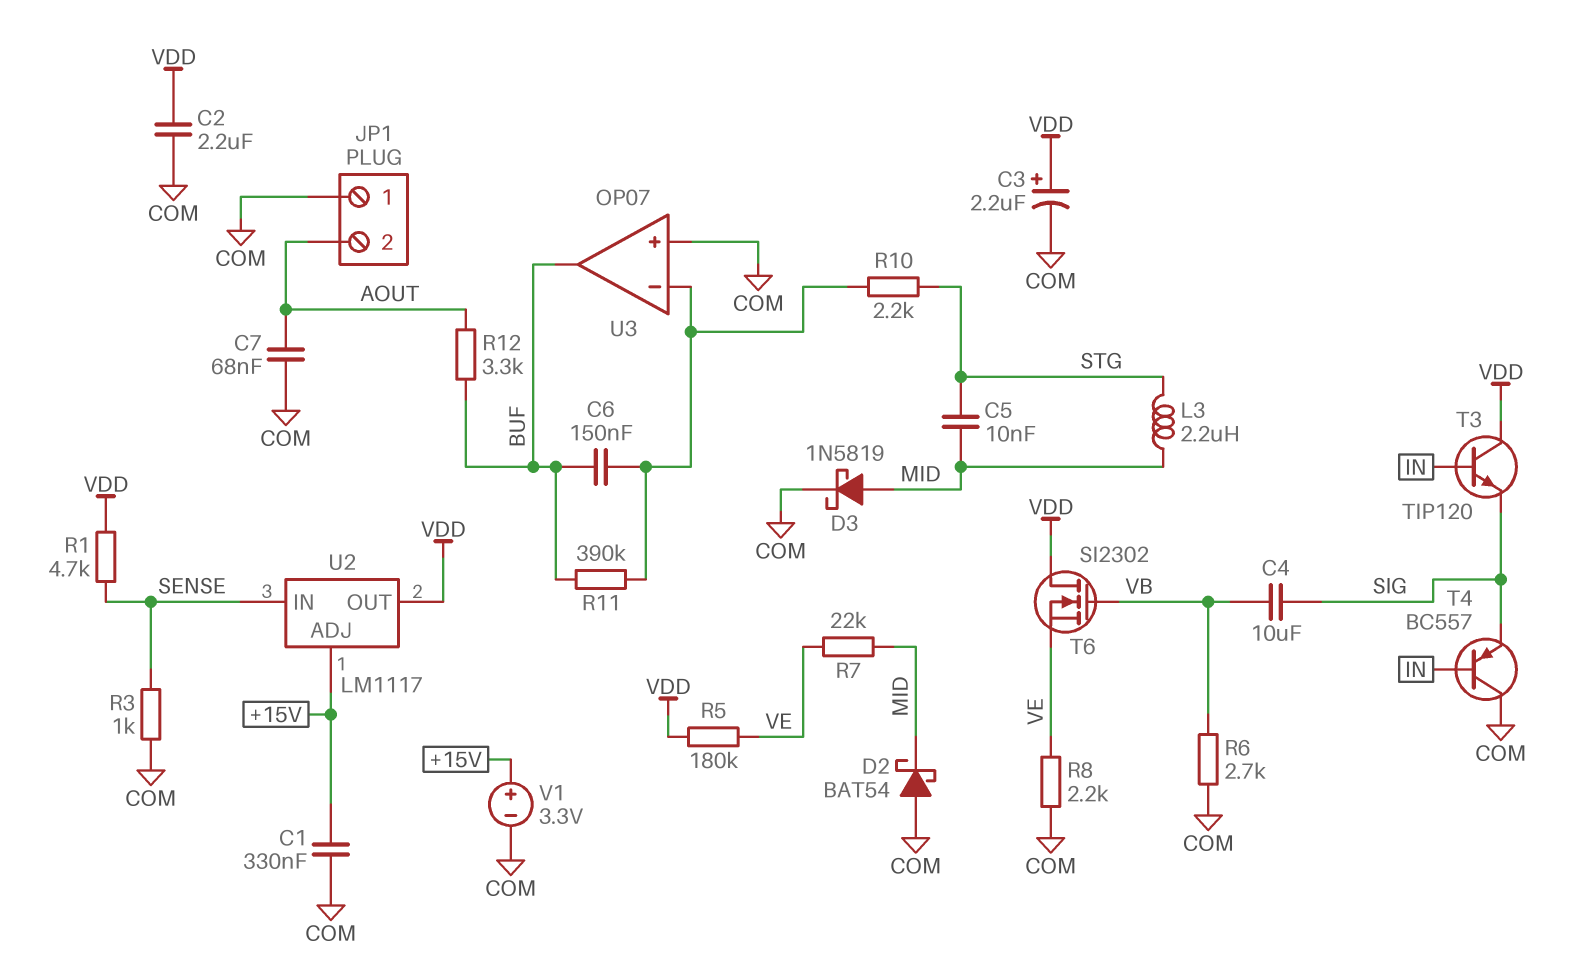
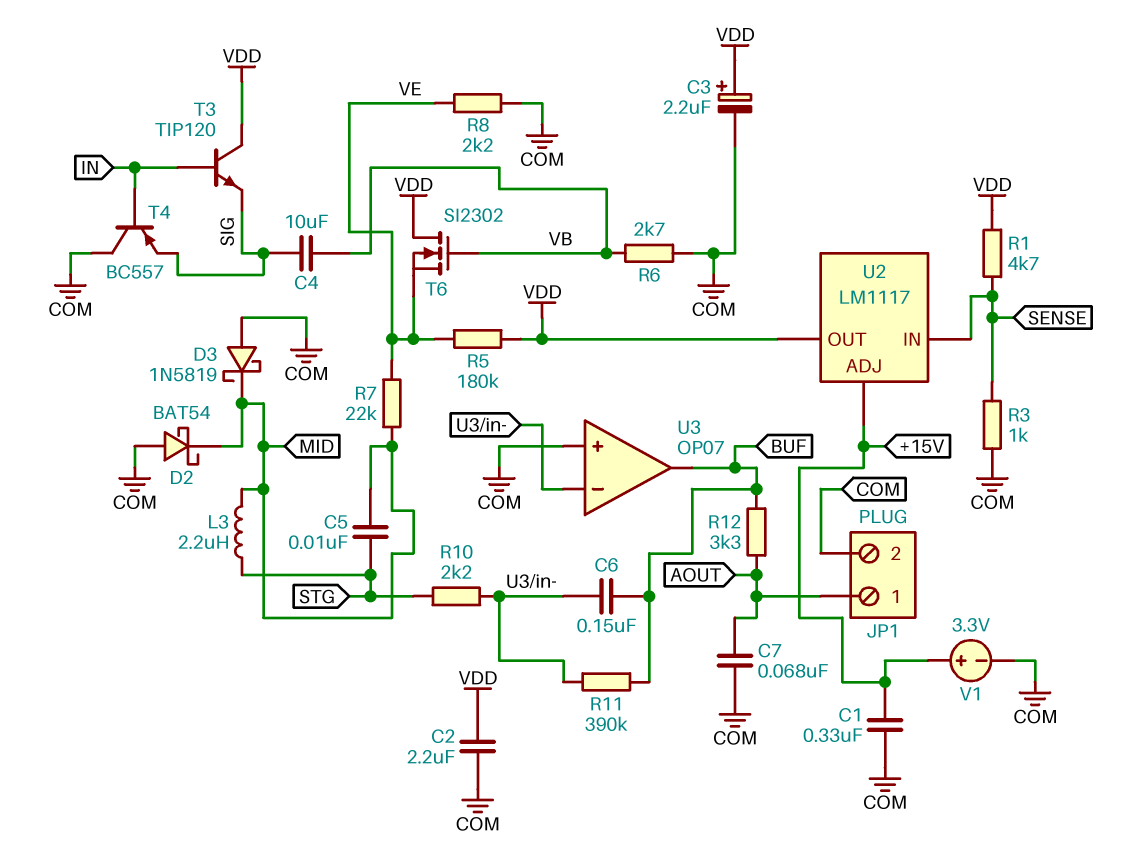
D3: schottky 1N5819 (A MID, K COM) -> schottky 1N5819 (A COM, K MID)
JP1 pin 1: COM -> AOUT
JP1 pin 2: AOUT -> COM

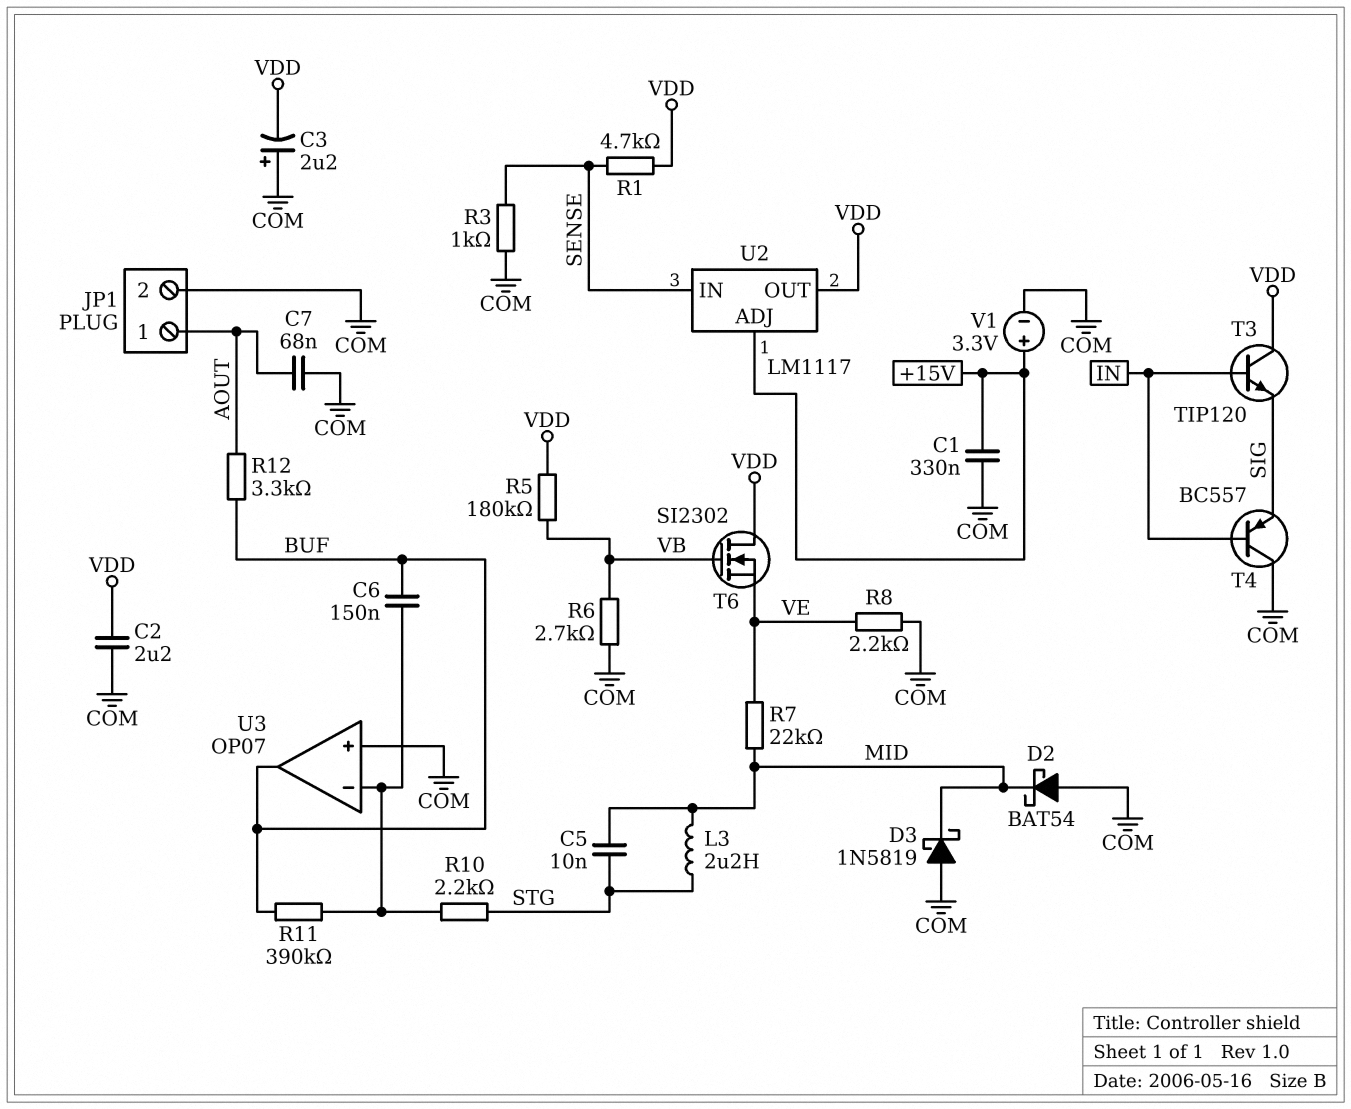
C3: 2.2uF (plus VDD, minus COM) -> 2.2uF (plus COM, minus VDD)
C4: 10uF (SIG, VB) -> none
R5: 180k (VDD, VE) -> 180k (VB, VDD)

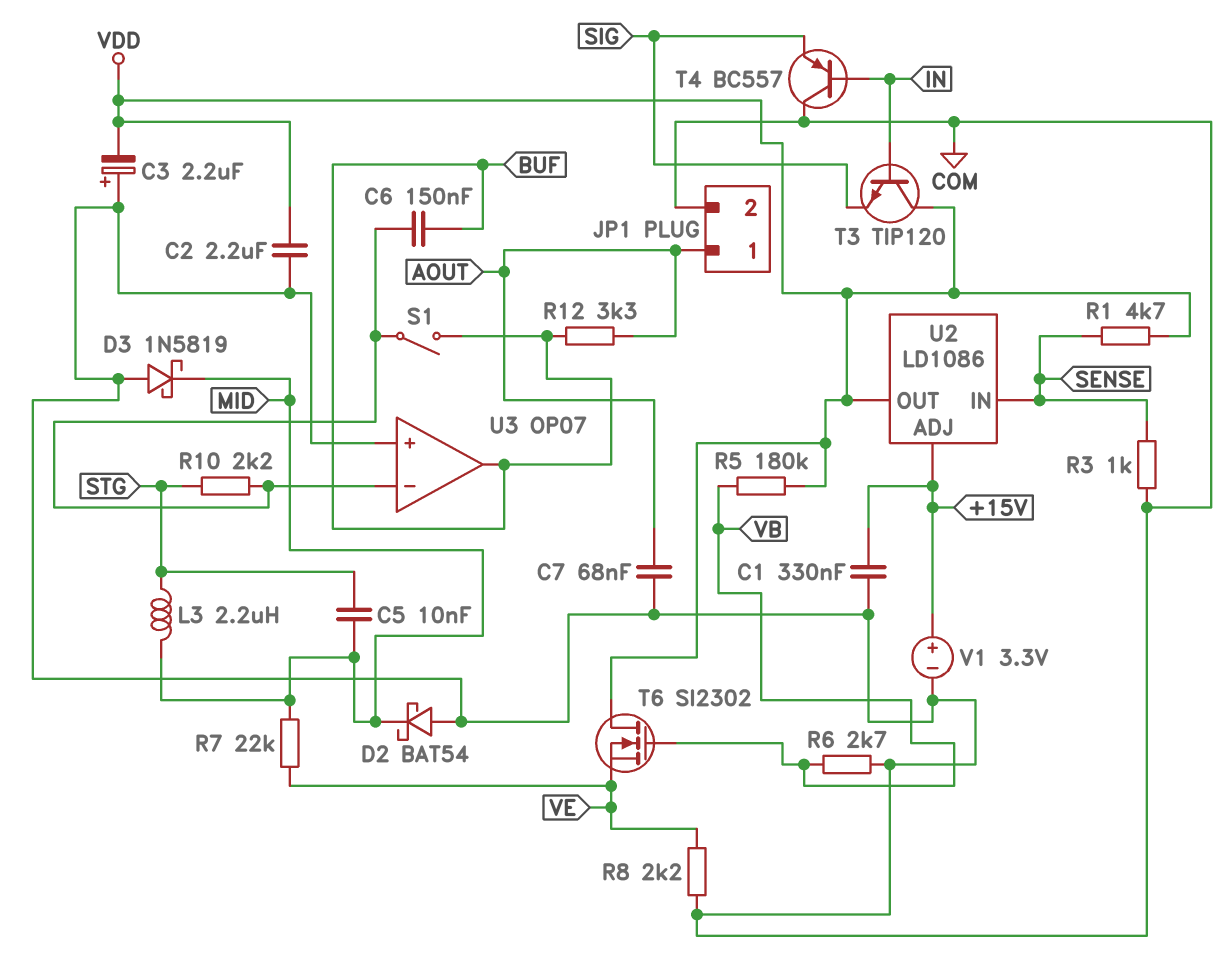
R11: 390k (BUF, U3/in-) -> none
S1: none -> switch (BUF, U3/in-)
U2: LM1117 -> LD1086

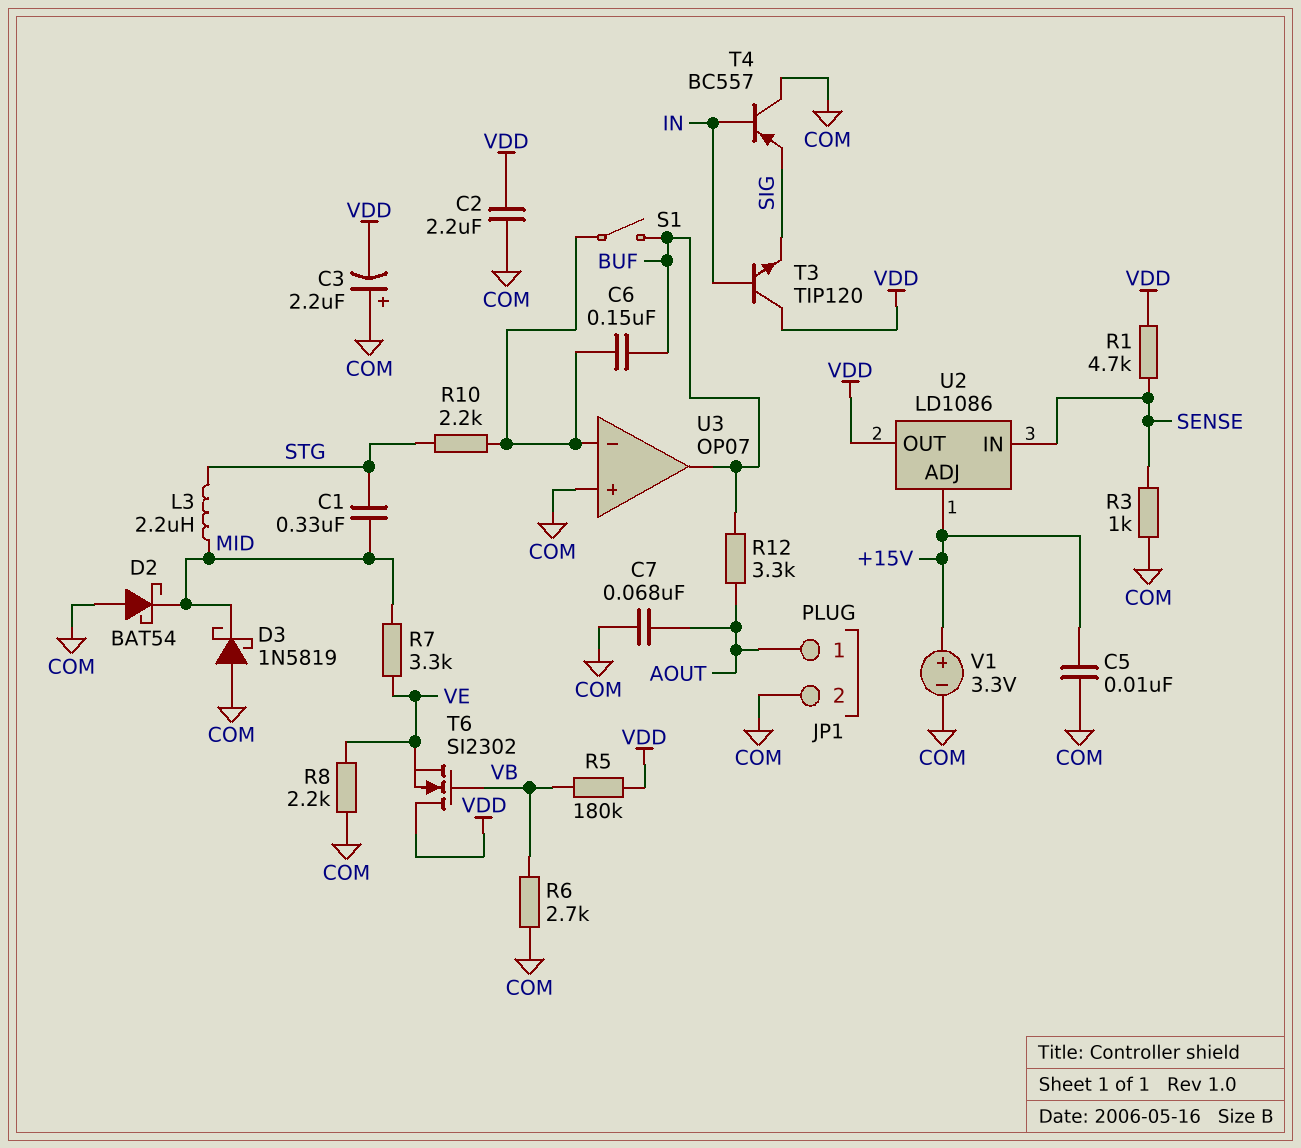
C1: 330nF (+15V, COM) -> 330nF (MID, STG)
C5: 10nF (MID, STG) -> 10nF (+15V, COM)
R7: 22k (MID, VE) -> 3.3k (MID, VE)

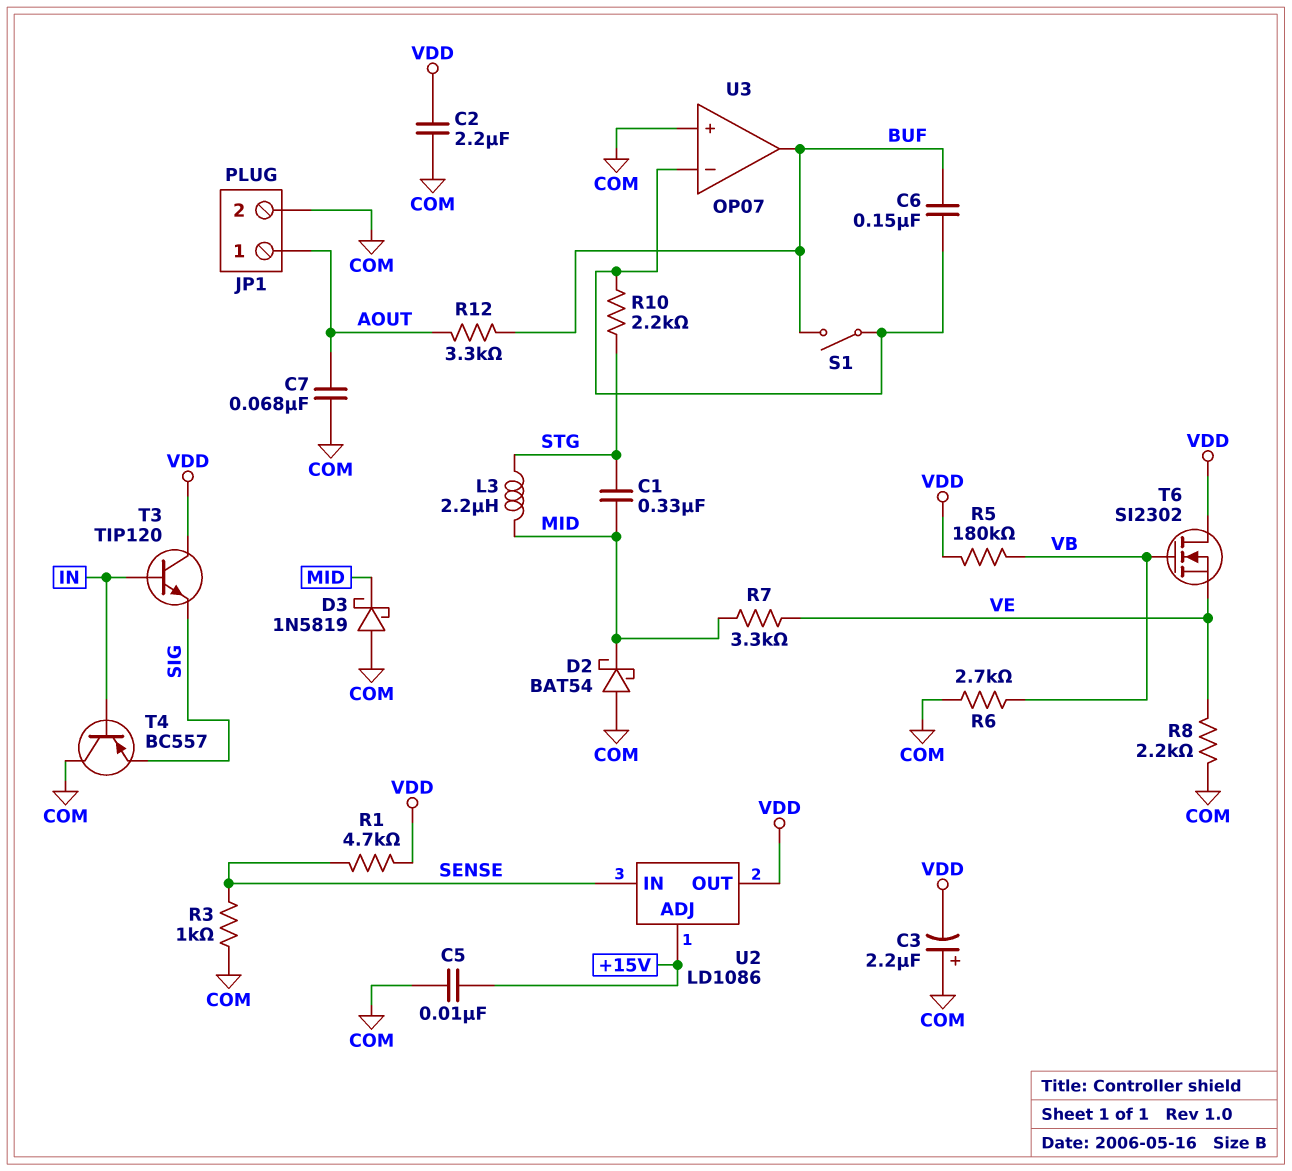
V1: 3.3V (plus +15V, minus COM) -> none

